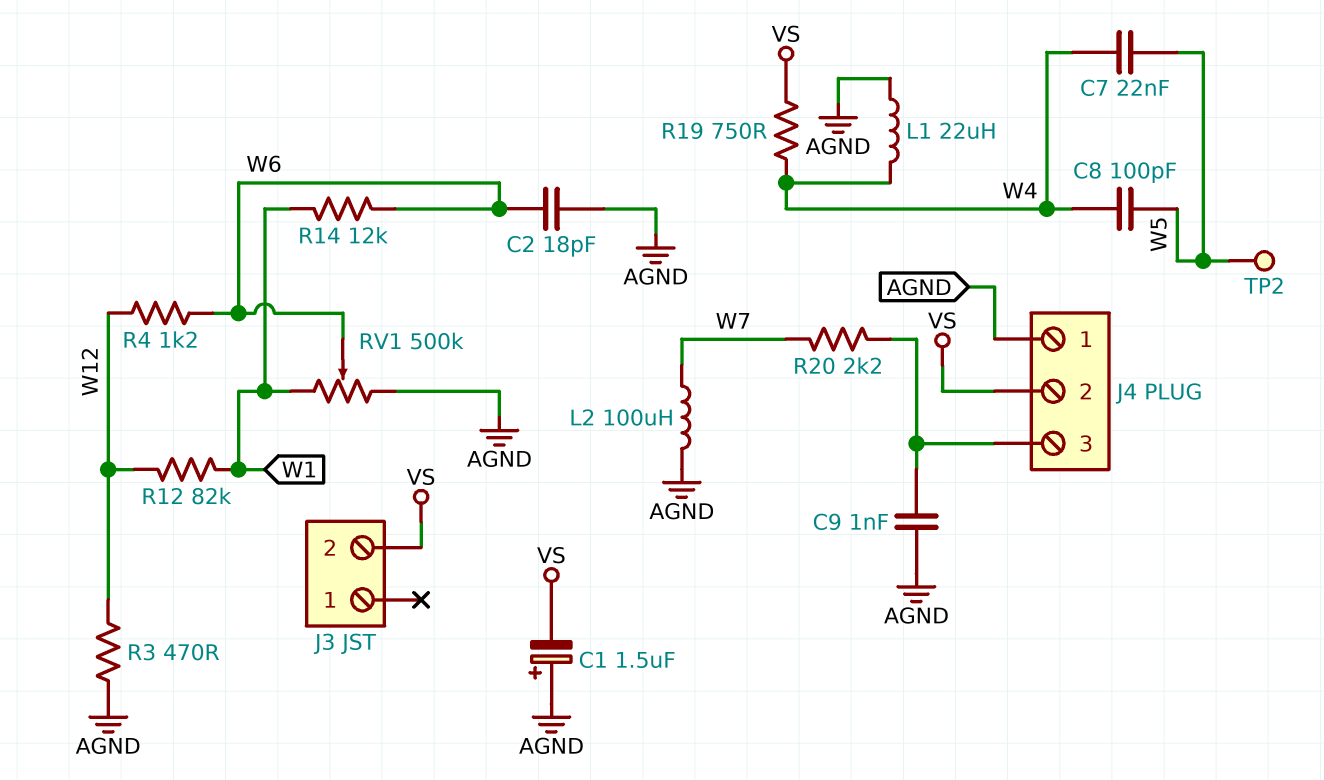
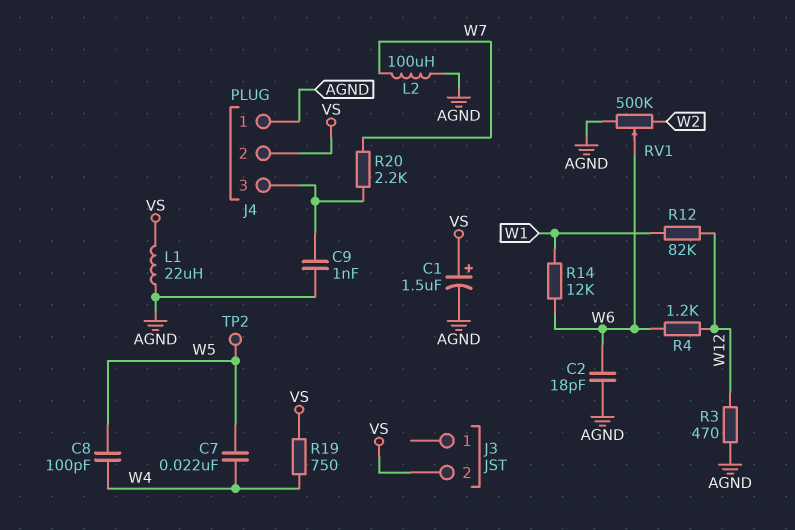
C1: 1.5uF (plus AGND, minus VS) -> 1.5uF (plus VS, minus AGND)
L1: 22uH (AGND, W4) -> 22uH (AGND, VS)
RV1: 500k (AGND, W1, wiper W6) -> 500k (AGND, W2, wiper W6)

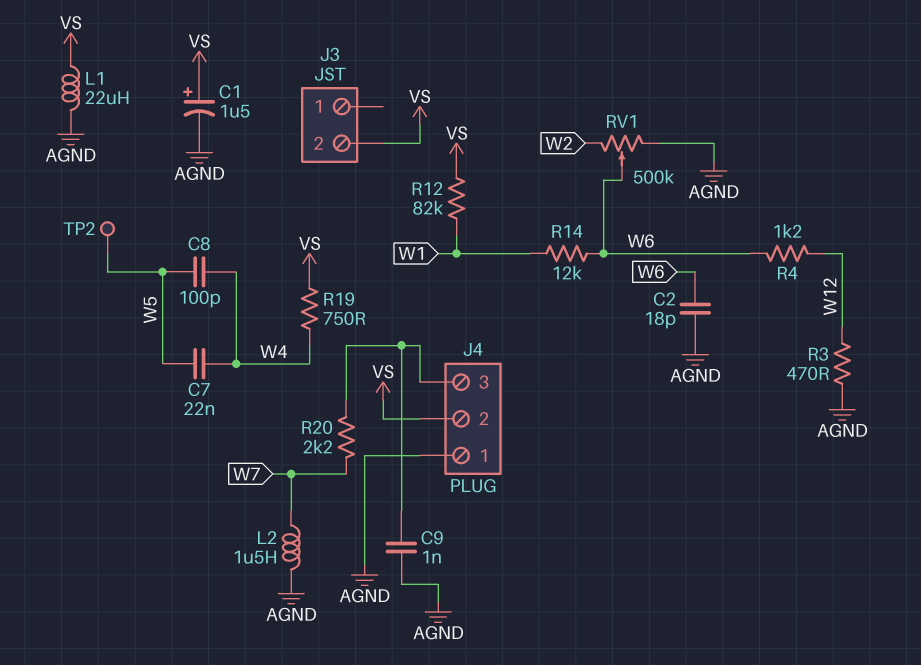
L2: 100uH (AGND, W7) -> 1.5uH (AGND, W7)
R12: 82k (W1, W12) -> 82k (VS, W1)

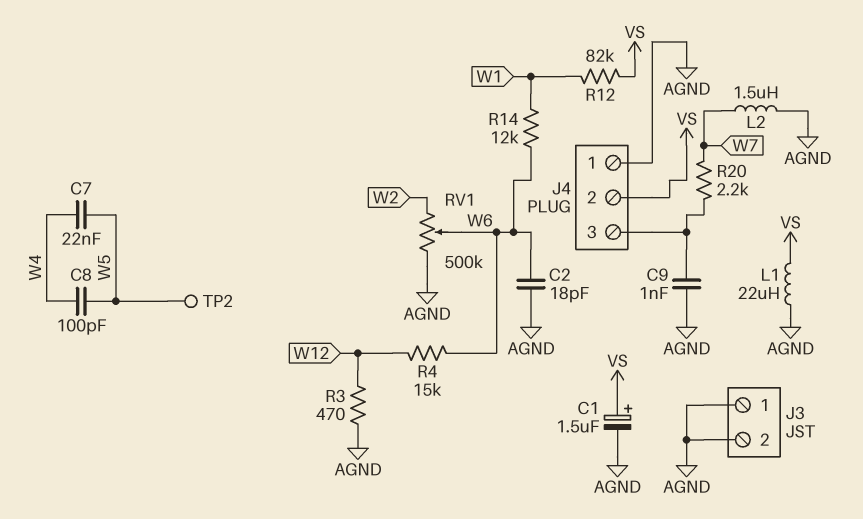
J3 pin 1: none -> AGND
J3 pin 2: VS -> AGND
R4: 1.2k (W6, W12) -> 15k (W6, W12)
R19: 750 (VS, W4) -> none

